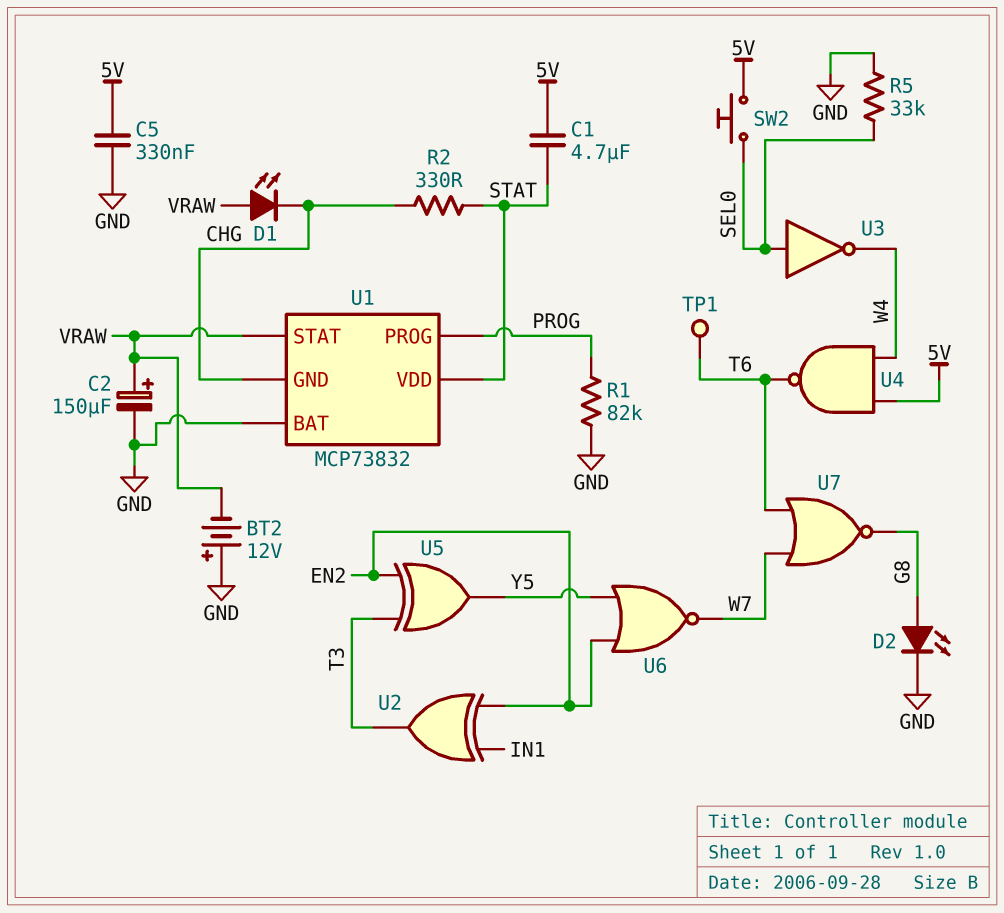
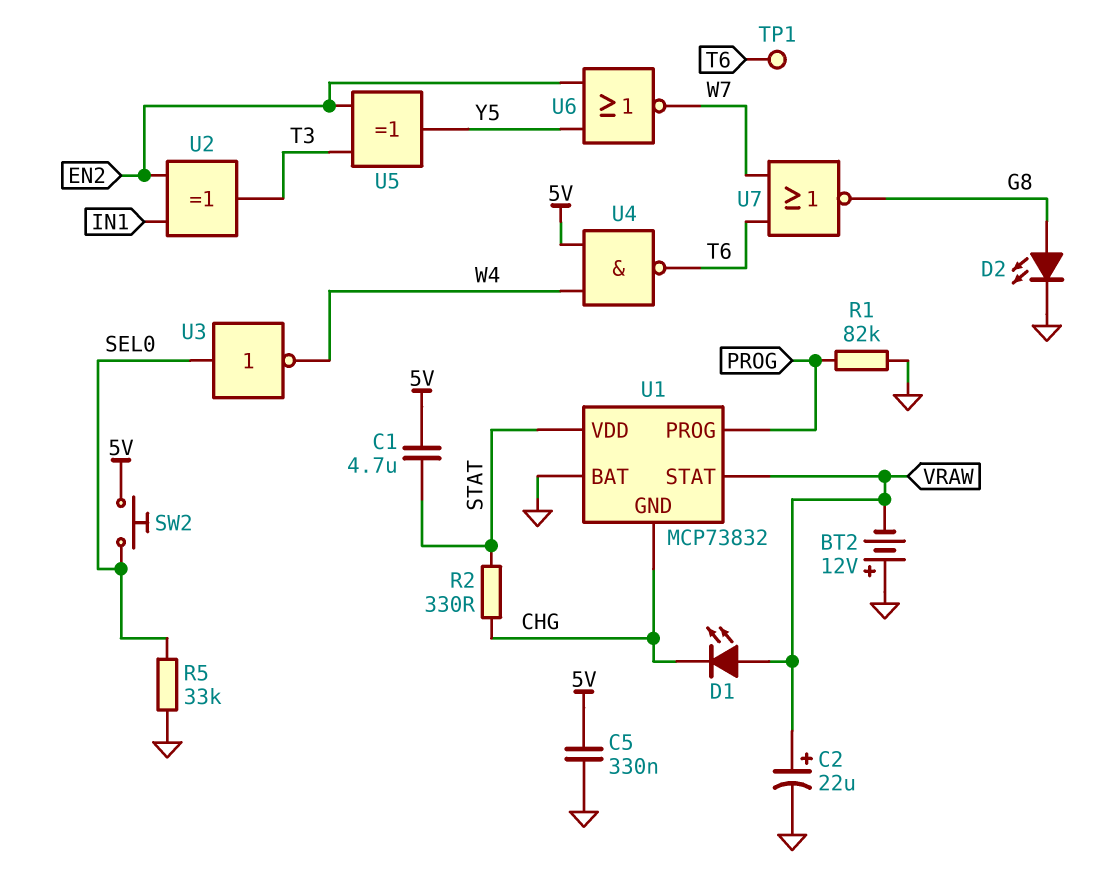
C2: 150uF (plus VRAW, minus GND) -> 22uF (plus VRAW, minus GND)

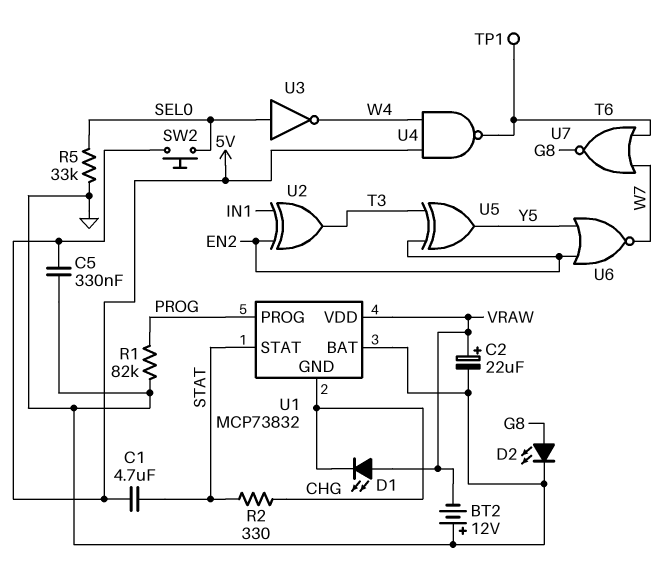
U1 pin STAT: VRAW -> STAT
U1 pin VDD: STAT -> VRAW

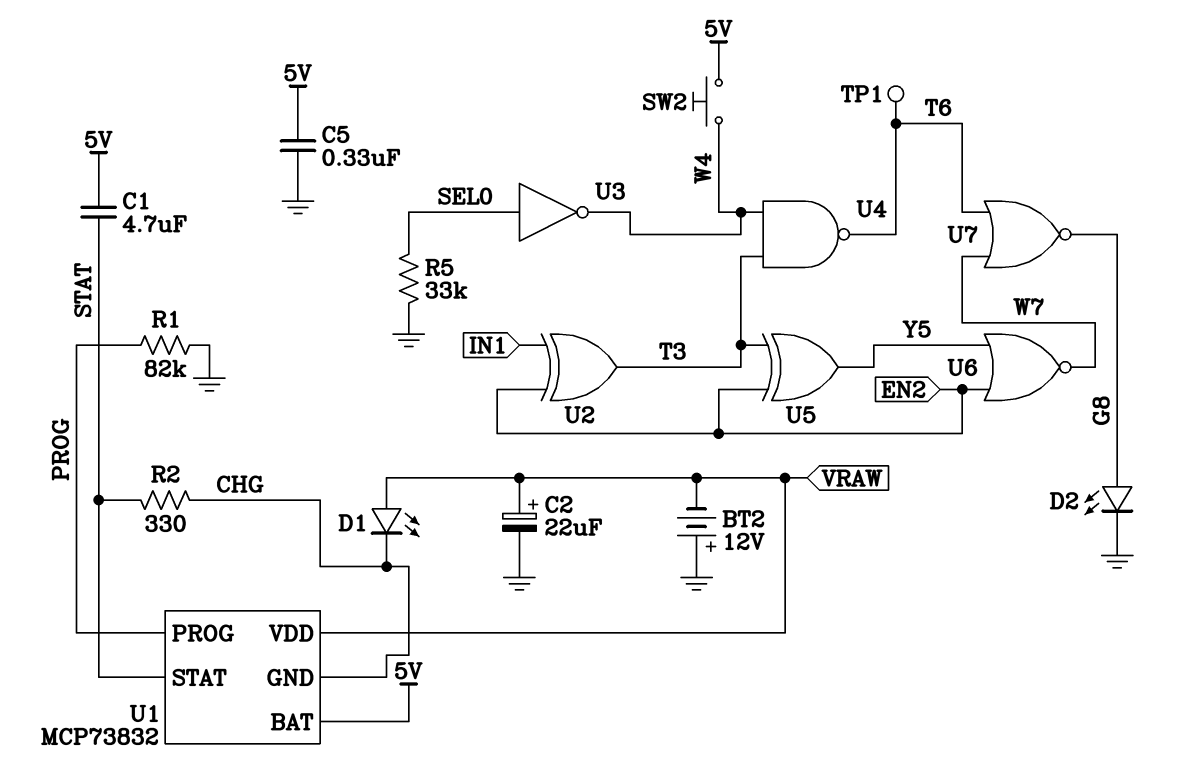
SW2: button (5V, SEL0) -> button (5V, W4)
U1 pin BAT: GND -> 5V
U4: NAND (in 5V, in W4, out T6) -> NAND (in T3, in W4, out T6)

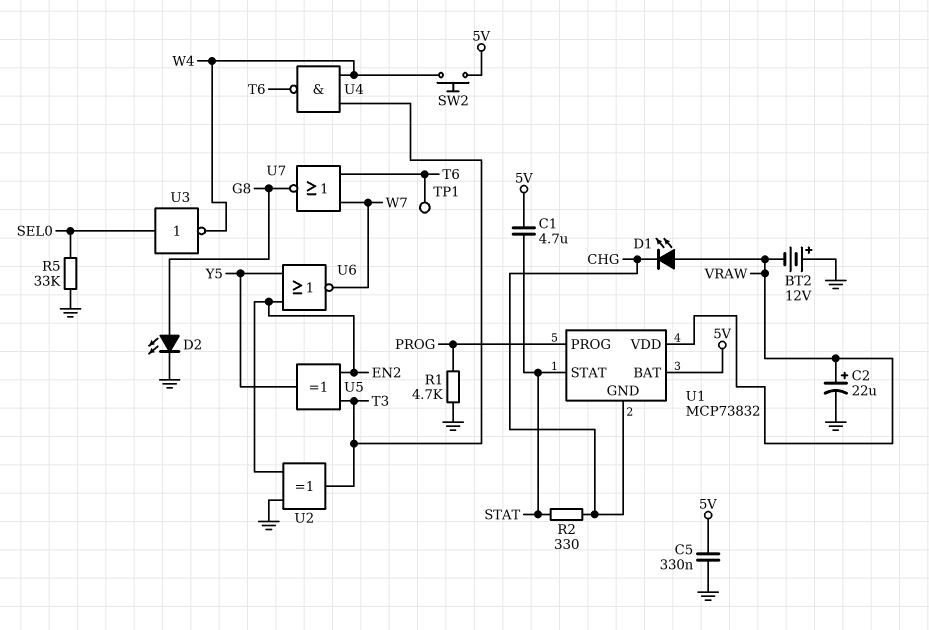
R1: 82k (GND, PROG) -> 4.7k (GND, PROG)
U2: XOR (in EN2, in IN1, out T3) -> XOR (in EN2, in GND, out T3)

